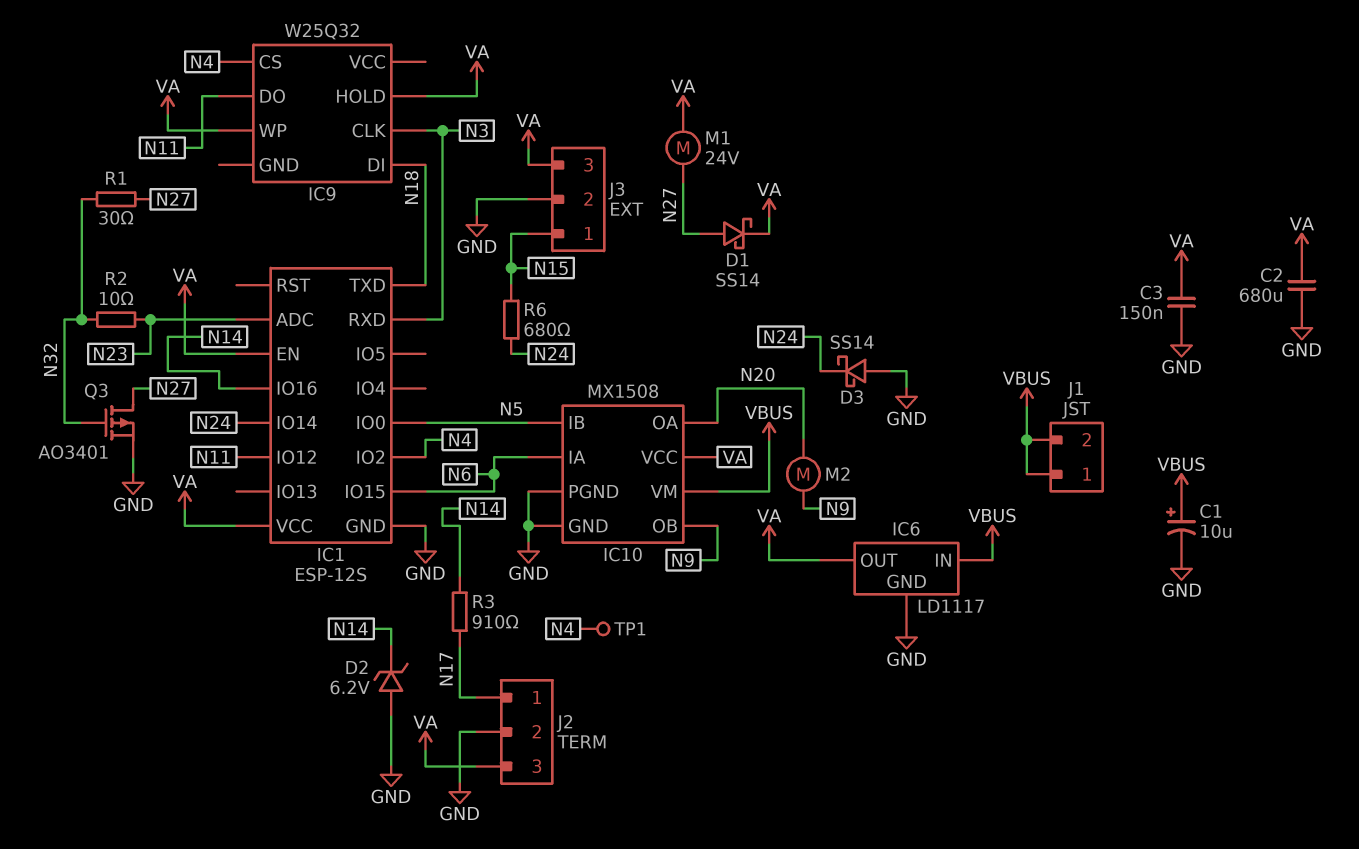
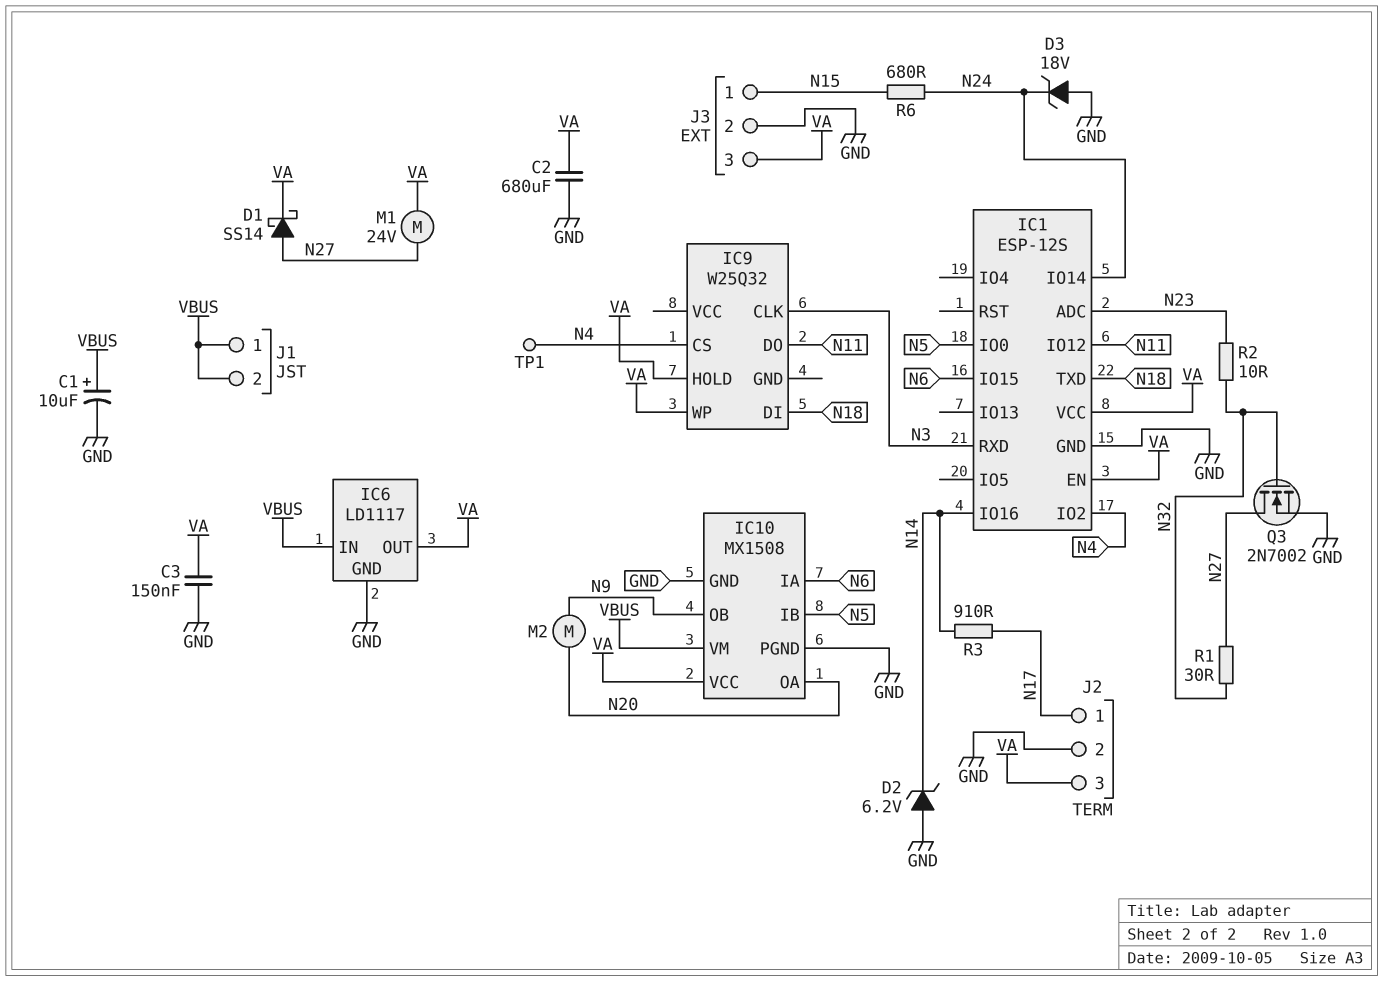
D3: schottky SS14 (A GND, K N24) -> zener 18V (A GND, K N24)
Q3: PMOS AO3401 (G N32, D N27, S GND) -> NMOS 2N7002 (G N32, D N27, S GND)

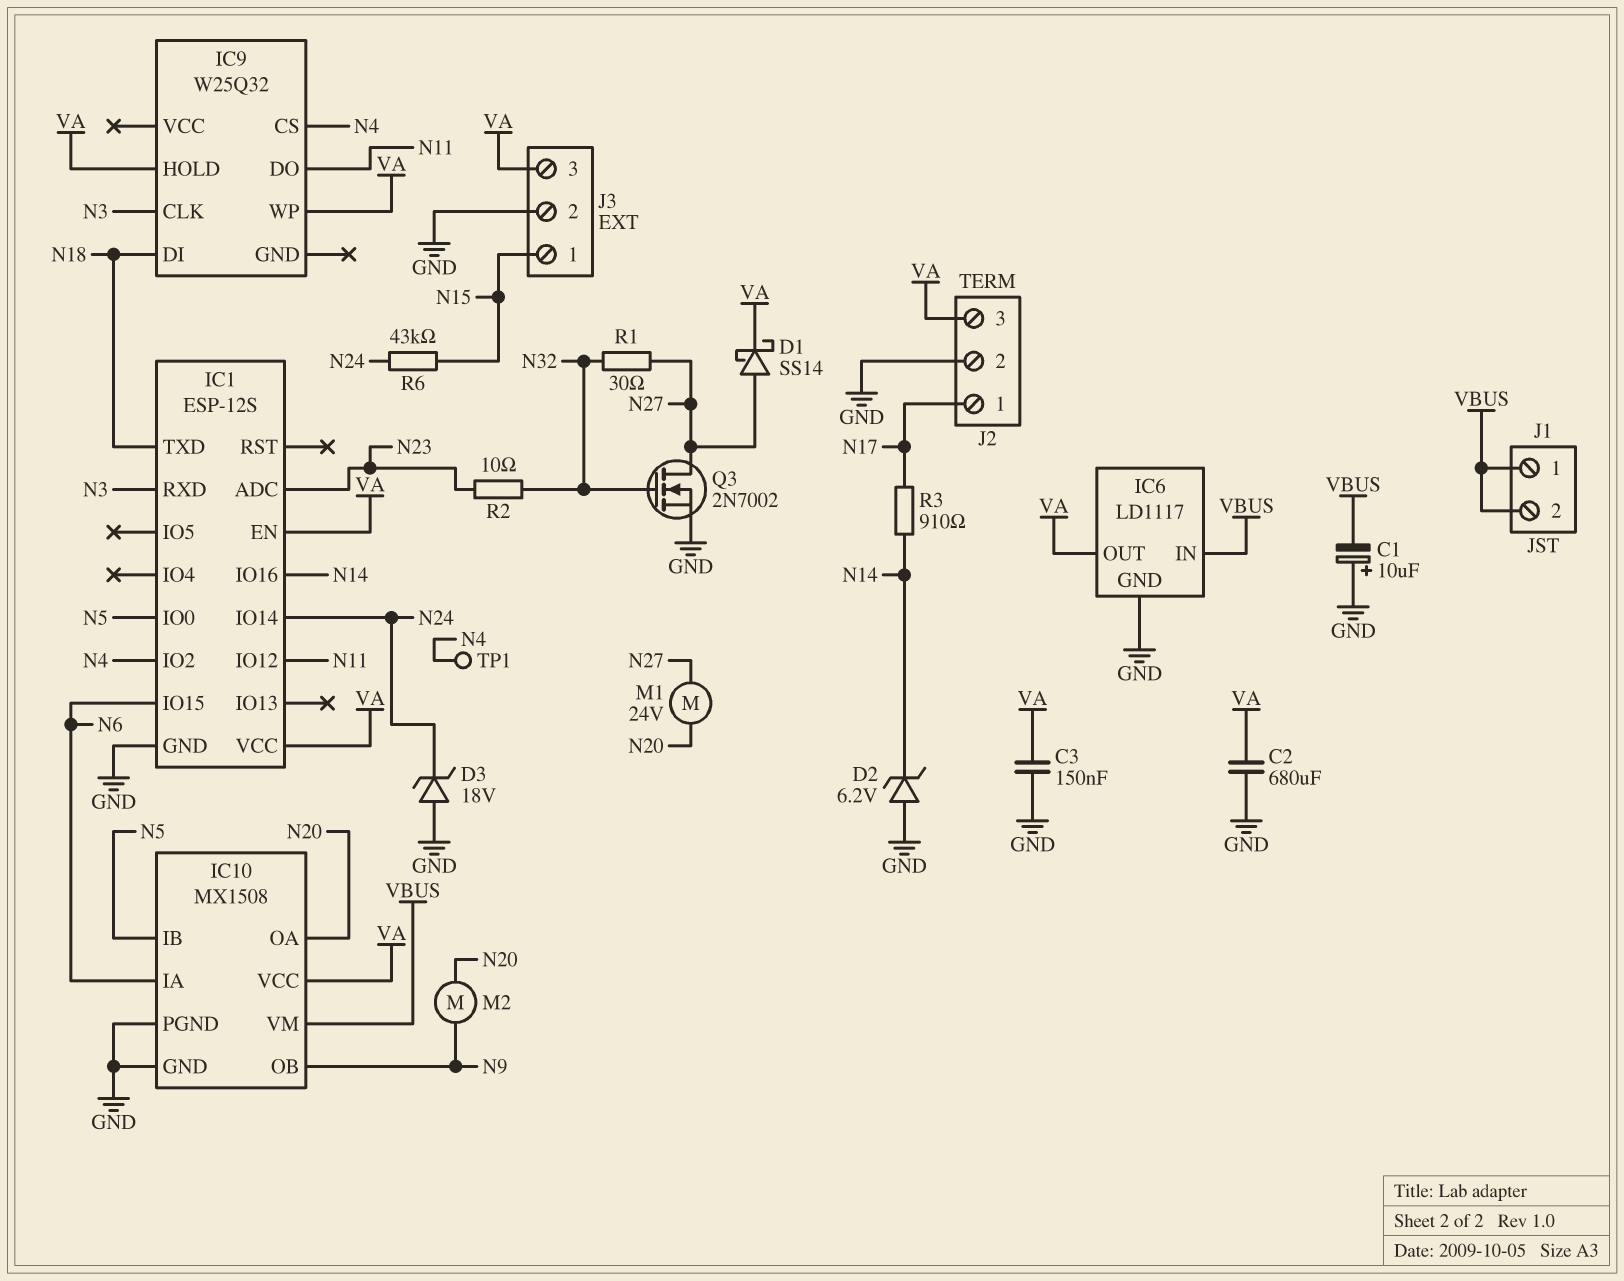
C1: 10uF (plus VBUS, minus GND) -> 10uF (plus GND, minus VBUS)
M1: motor 24V (N27, VA) -> motor 24V (N20, N27)
R6: 680 (N15, N24) -> 43k (N15, N24)

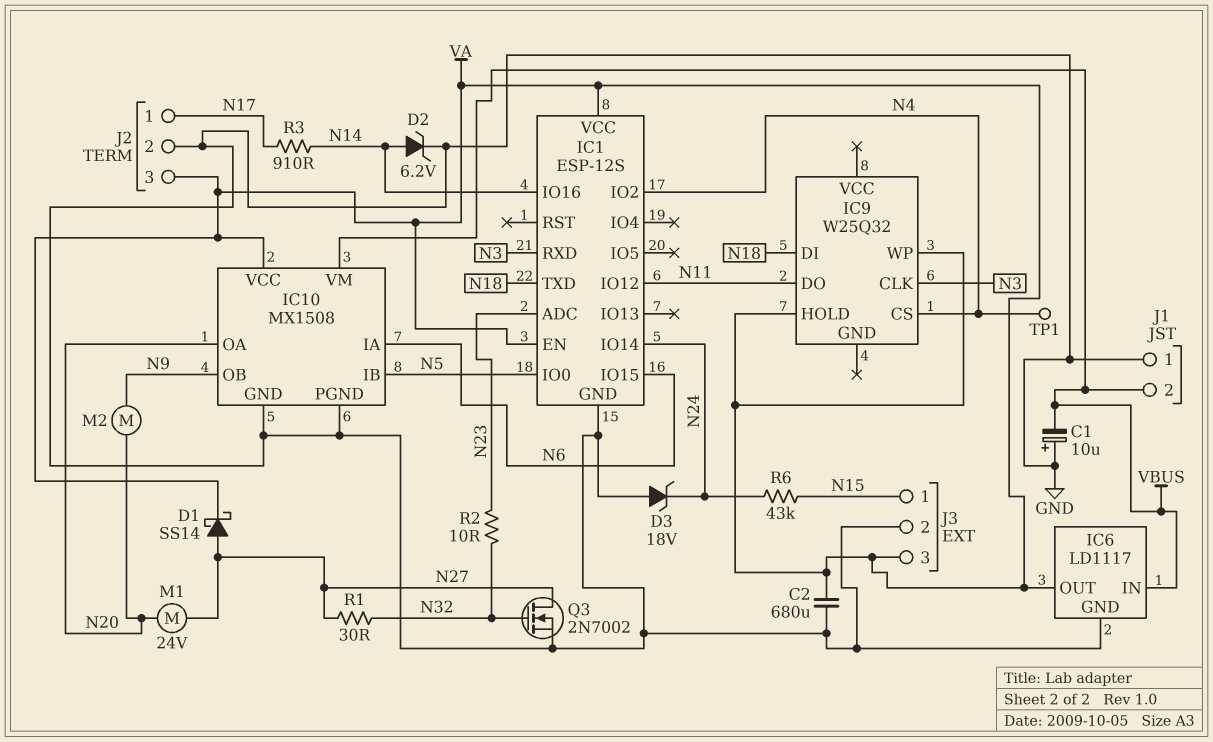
C3: 150nF (GND, VA) -> none
D2: zener 6.2V (A GND, K N14) -> zener 6.2V (A N14, K GND)
J1 pin 1: VBUS -> GND

